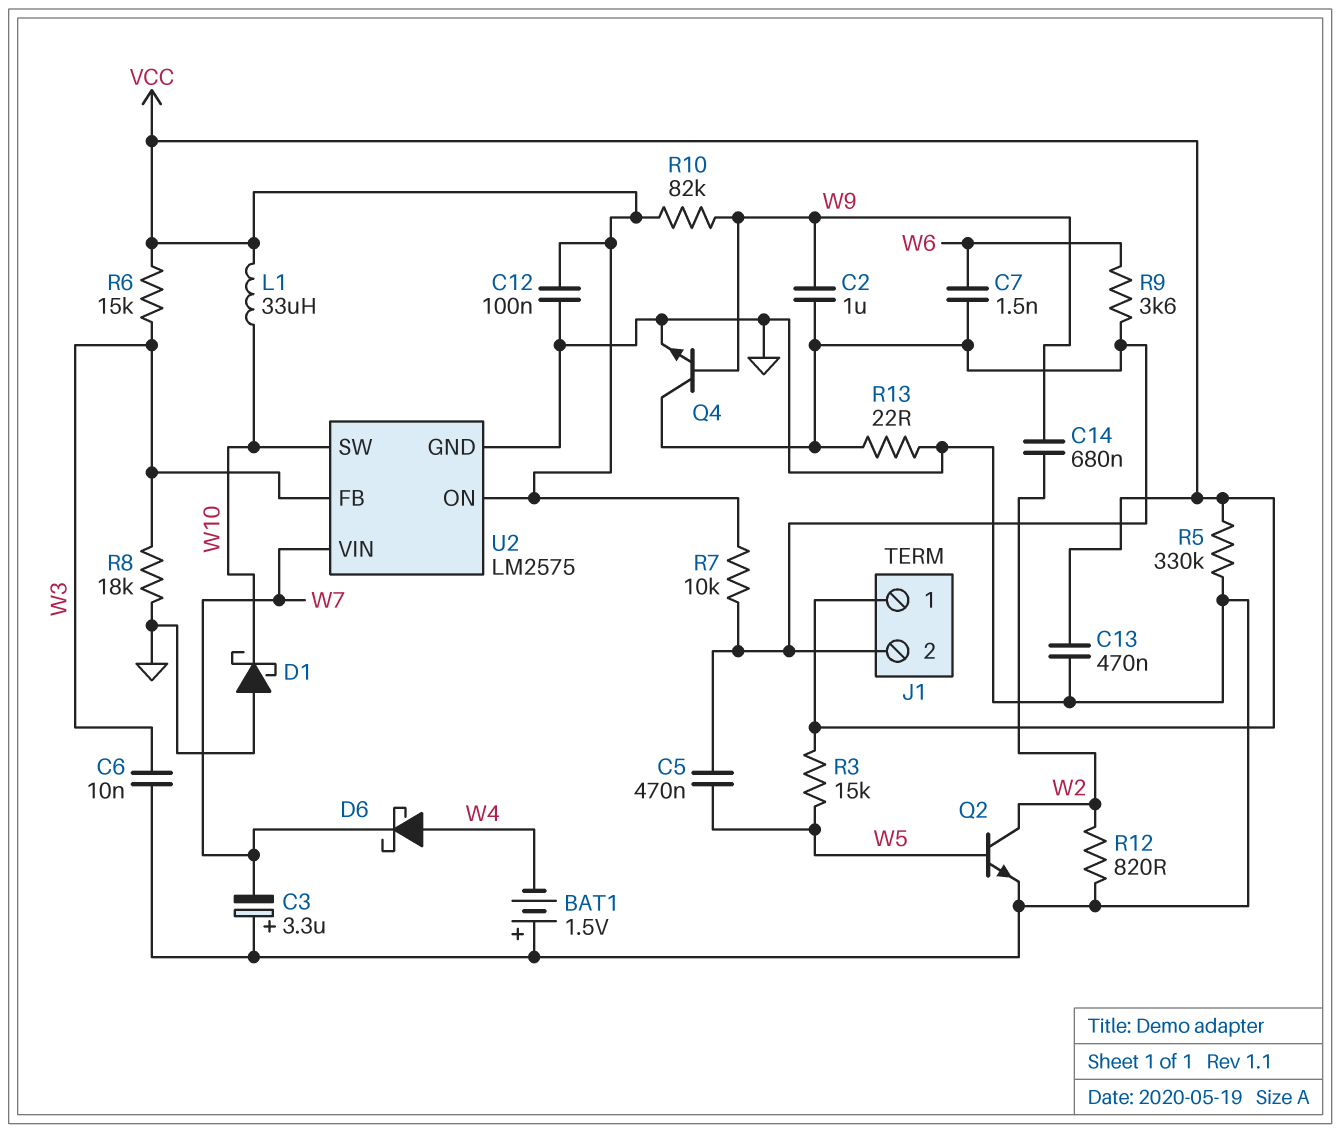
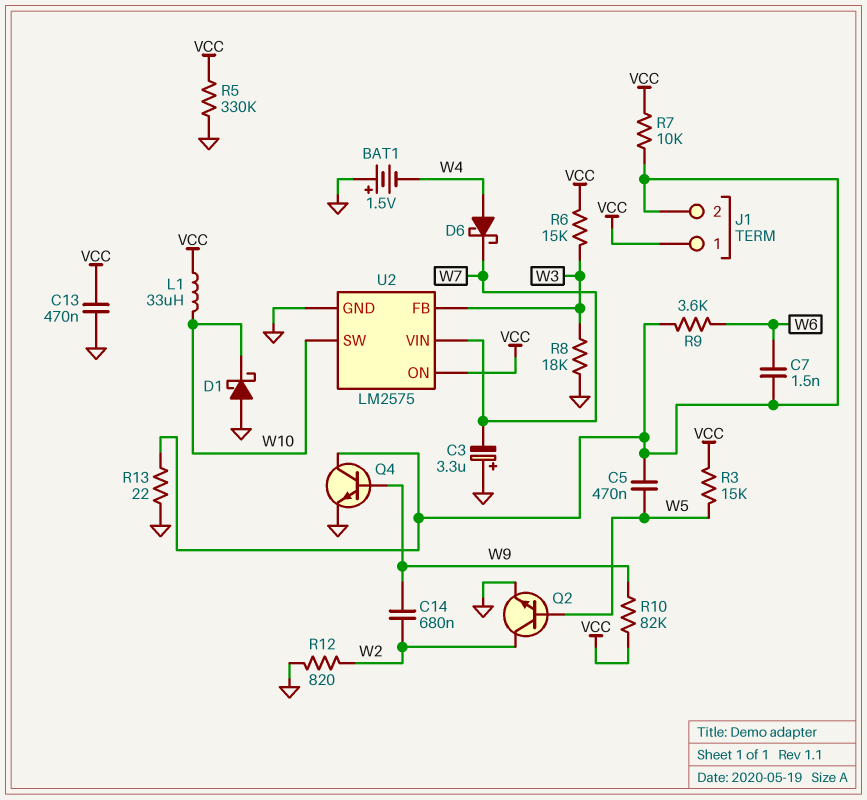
C2: 1uF (J1/2, W9) -> none
C6: 10nF (GND, W3) -> none
C12: 100nF (GND, VCC) -> none

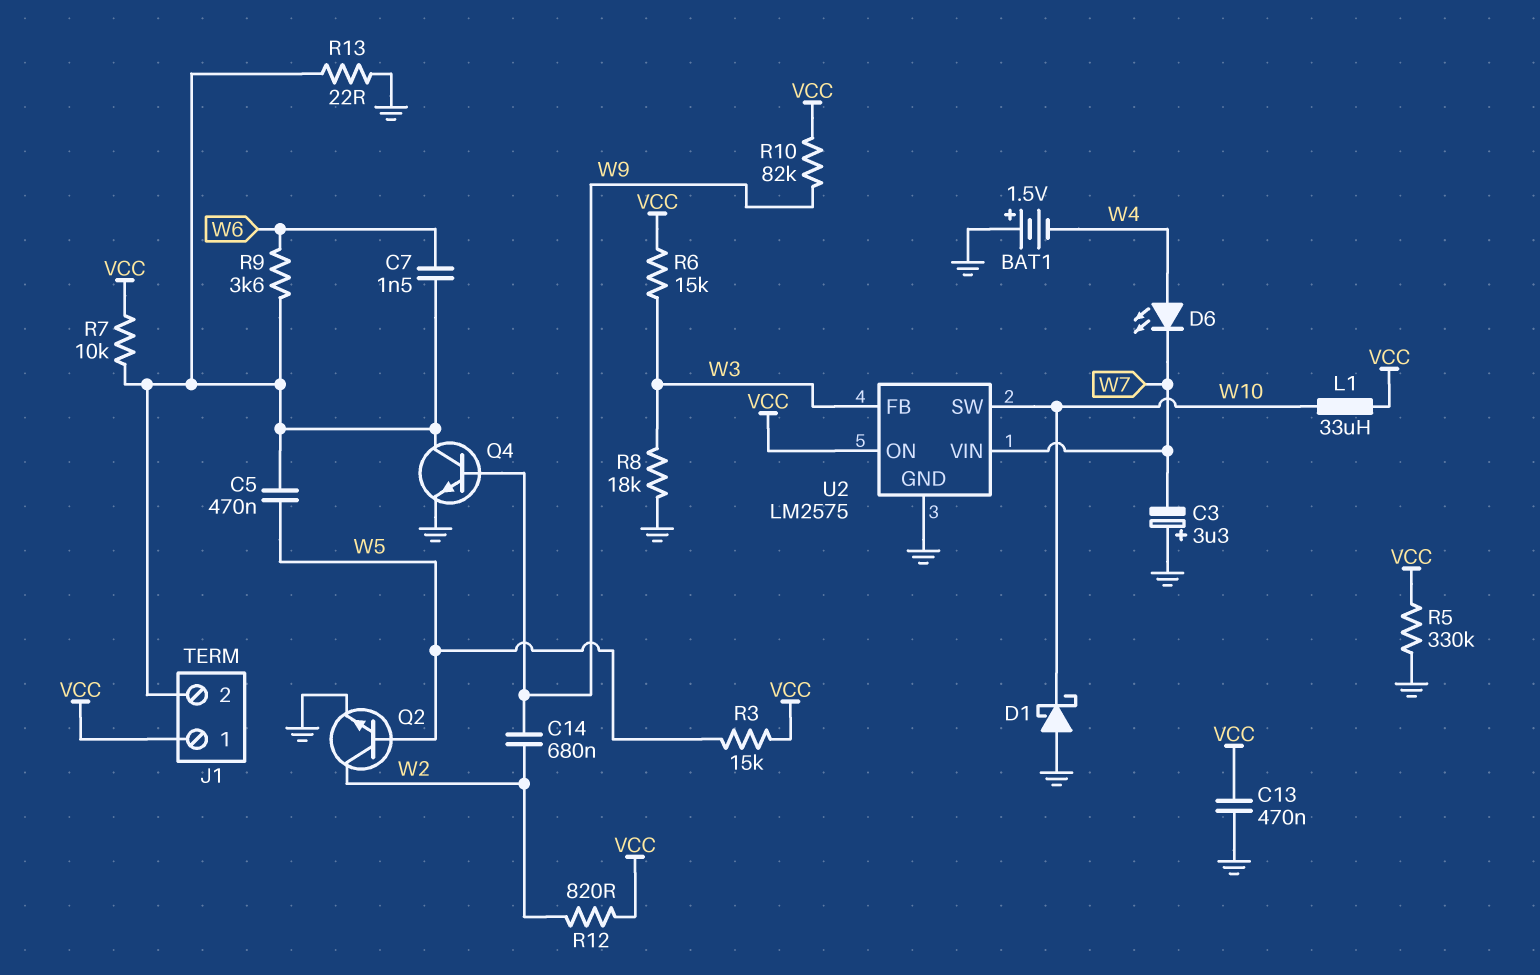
D6: schottky (A W4, K W7) -> LED (A W4, K W7)
R12: 820 (GND, W2) -> 820 (VCC, W2)

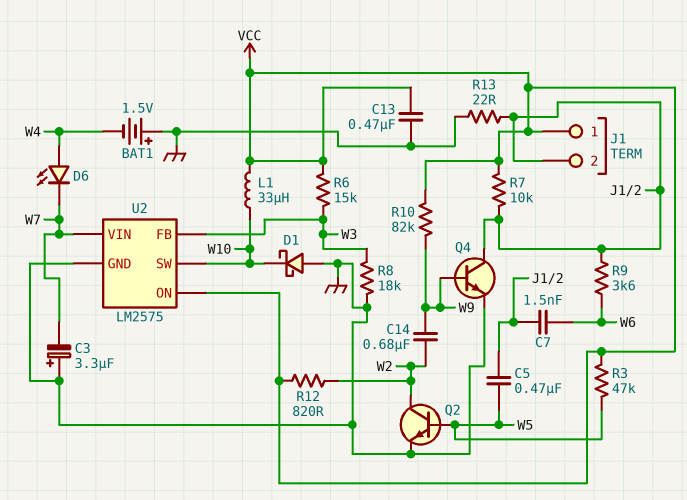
R3: 15k (VCC, W5) -> 47k (VCC, W5)
R5: 330k (GND, VCC) -> none

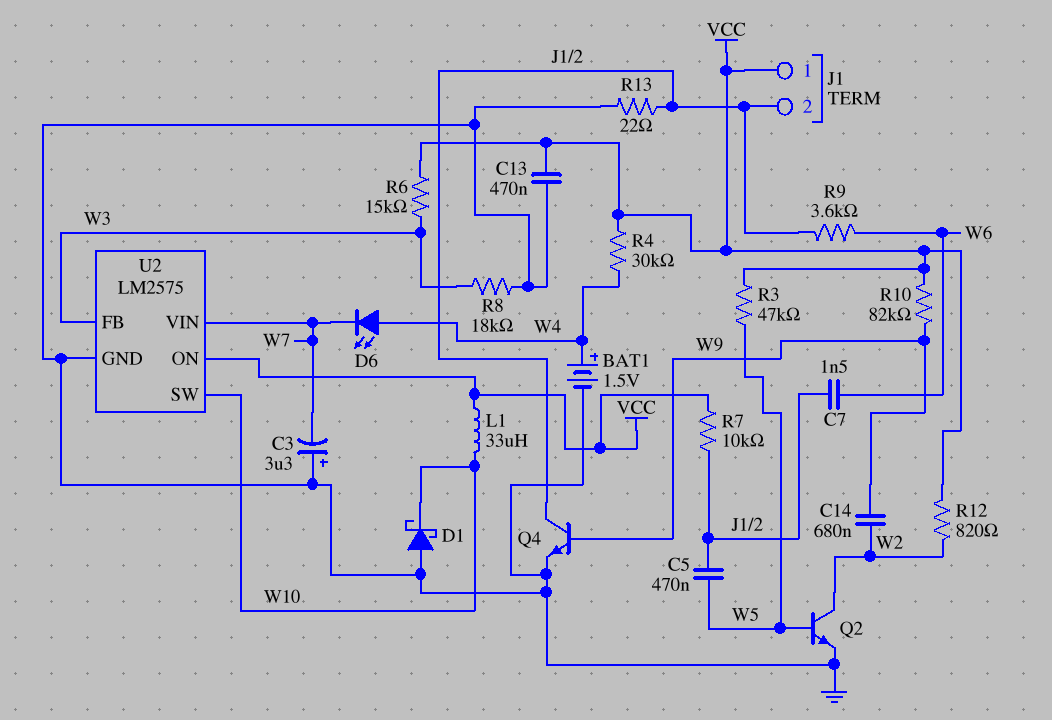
BAT1: 1.5V (plus GND, minus W4) -> 1.5V (plus W4, minus GND)
R4: none -> 30k (VCC, W4)

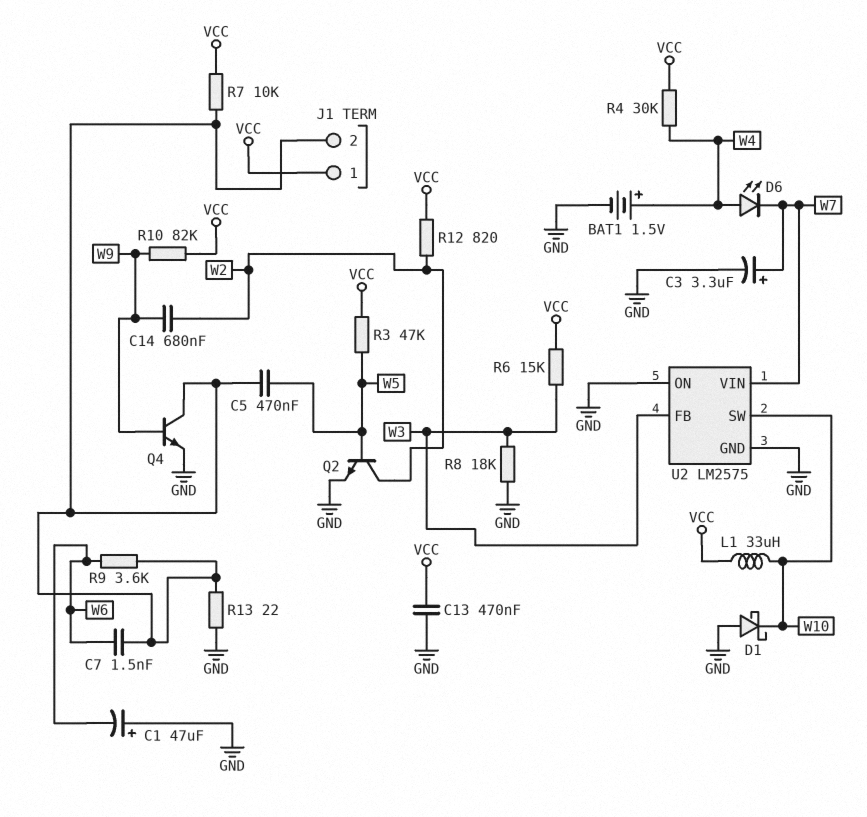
C1: none -> 47uF (plus GND, minus W6)
C3: 3.3uF (plus GND, minus W7) -> 3.3uF (plus W7, minus GND)
U2 pin ON: VCC -> GND

